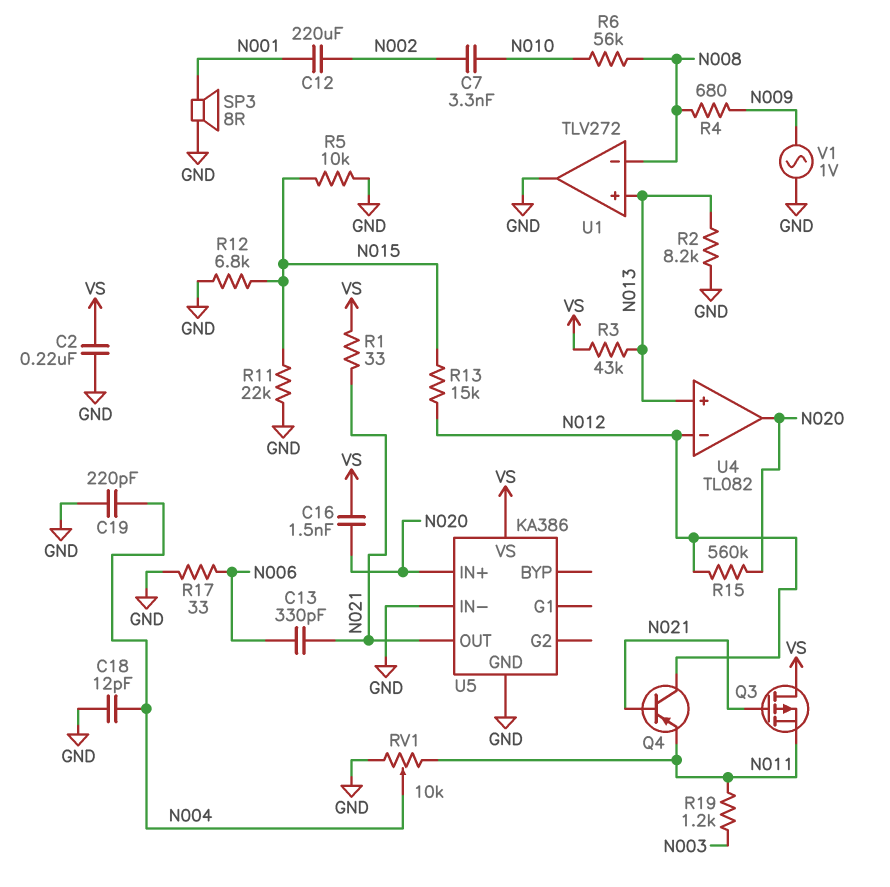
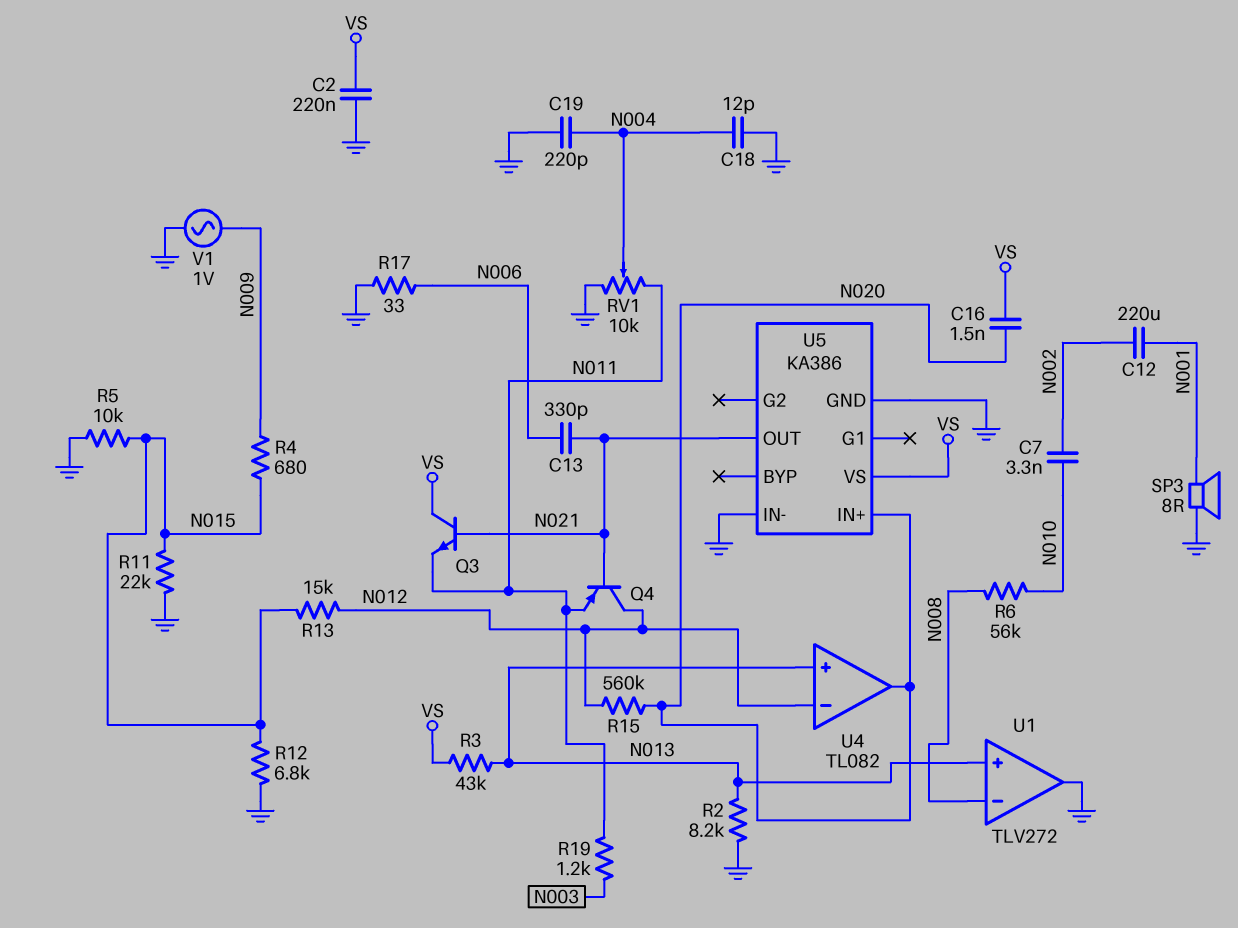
Q3: PMOS (G N021, D VS, S N011) -> NPN (B N021, C VS, E N011)
R1: 33 (N021, VS) -> none
R4: 680 (N008, N009) -> 680 (N009, N015)

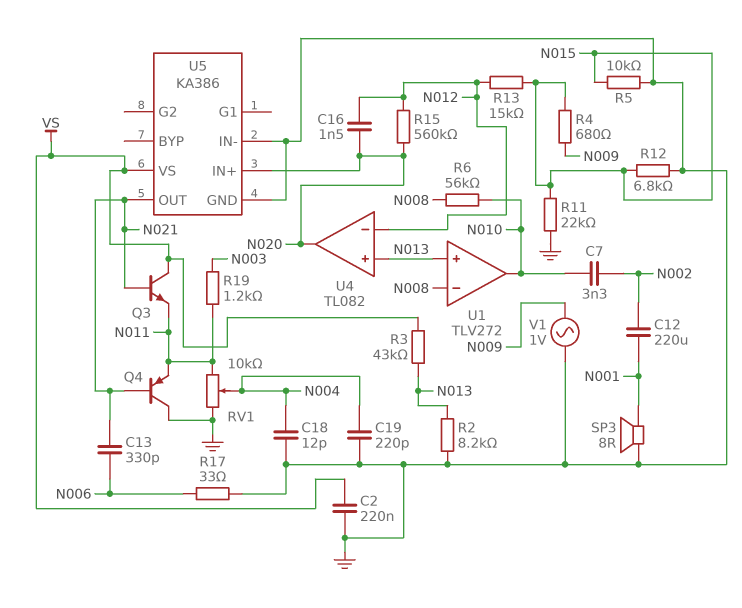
C16: 1.5nF (N020, VS) -> 1.5nF (N012, N020)
Q4: PNP (B N021, C N012, E N011) -> PNP (B N021, C GND, E N011)
U1 pin out: GND -> N010

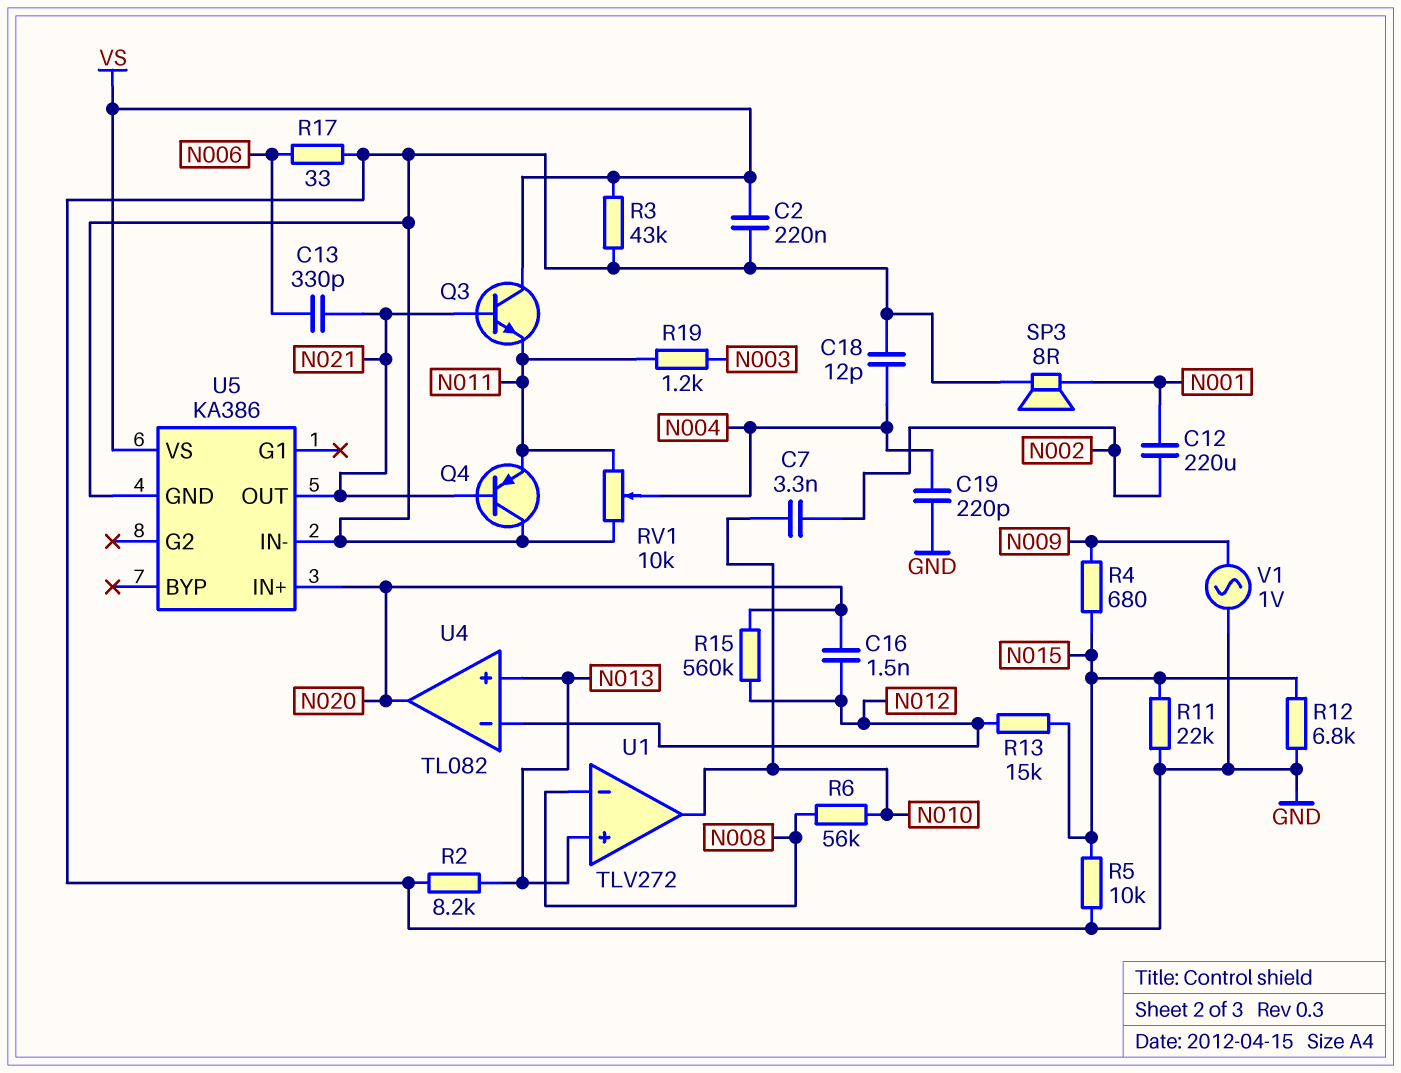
R3: 43k (N013, VS) -> 43k (GND, VS)

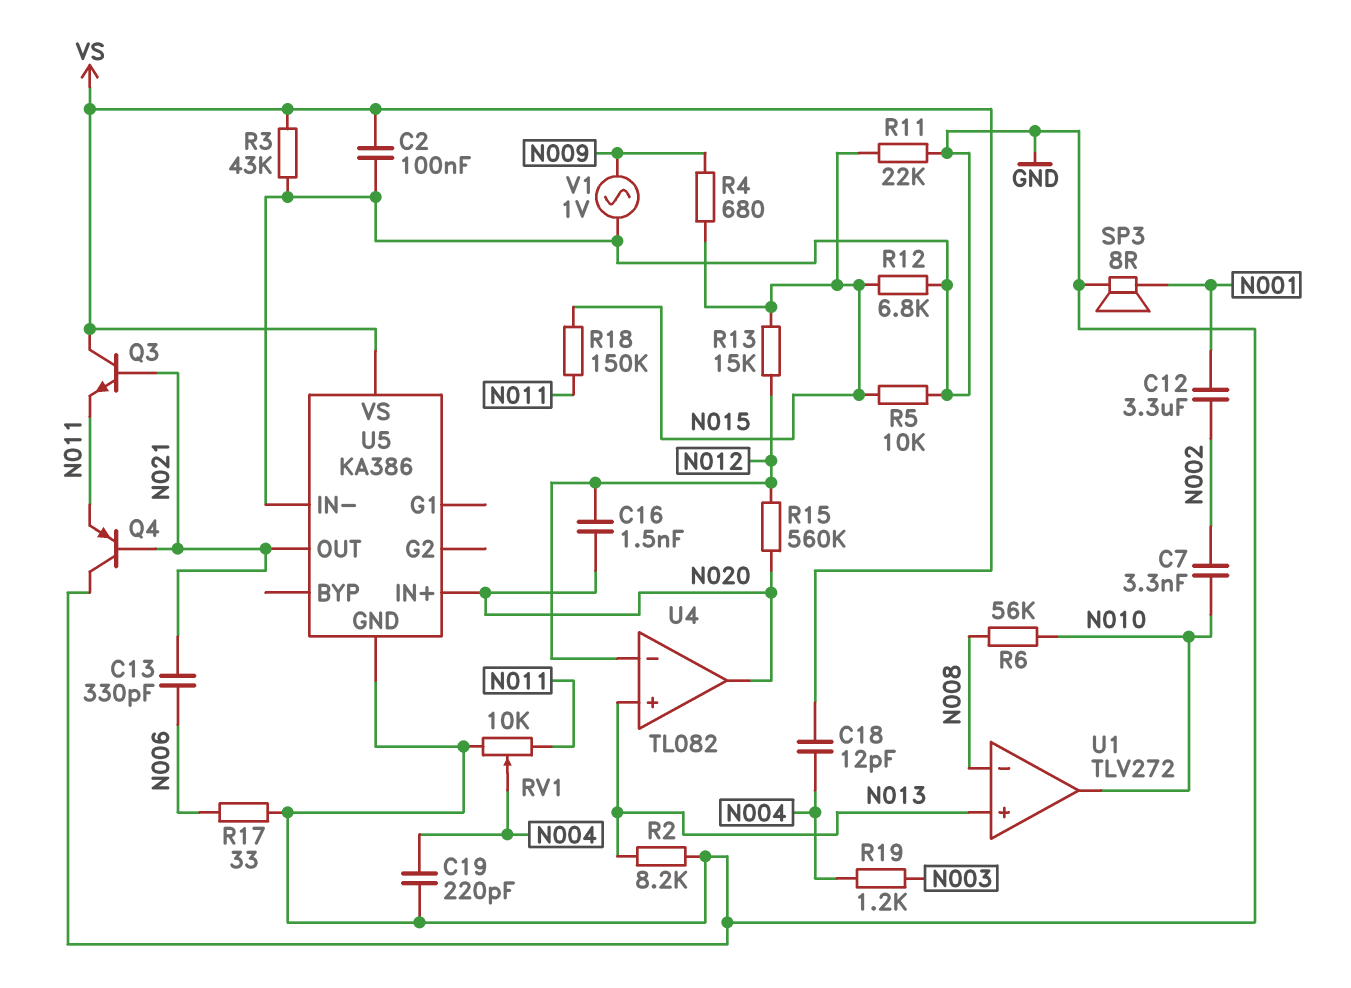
C2: 220nF (GND, VS) -> 100nF (GND, VS)
C12: 220uF (N001, N002) -> 3.3uF (N001, N002)
C18: 12pF (GND, N004) -> 12pF (N004, VS)
R18: none -> 150k (N011, N015)
R19: 1.2k (N003, N011) -> 1.2k (N003, N004)

